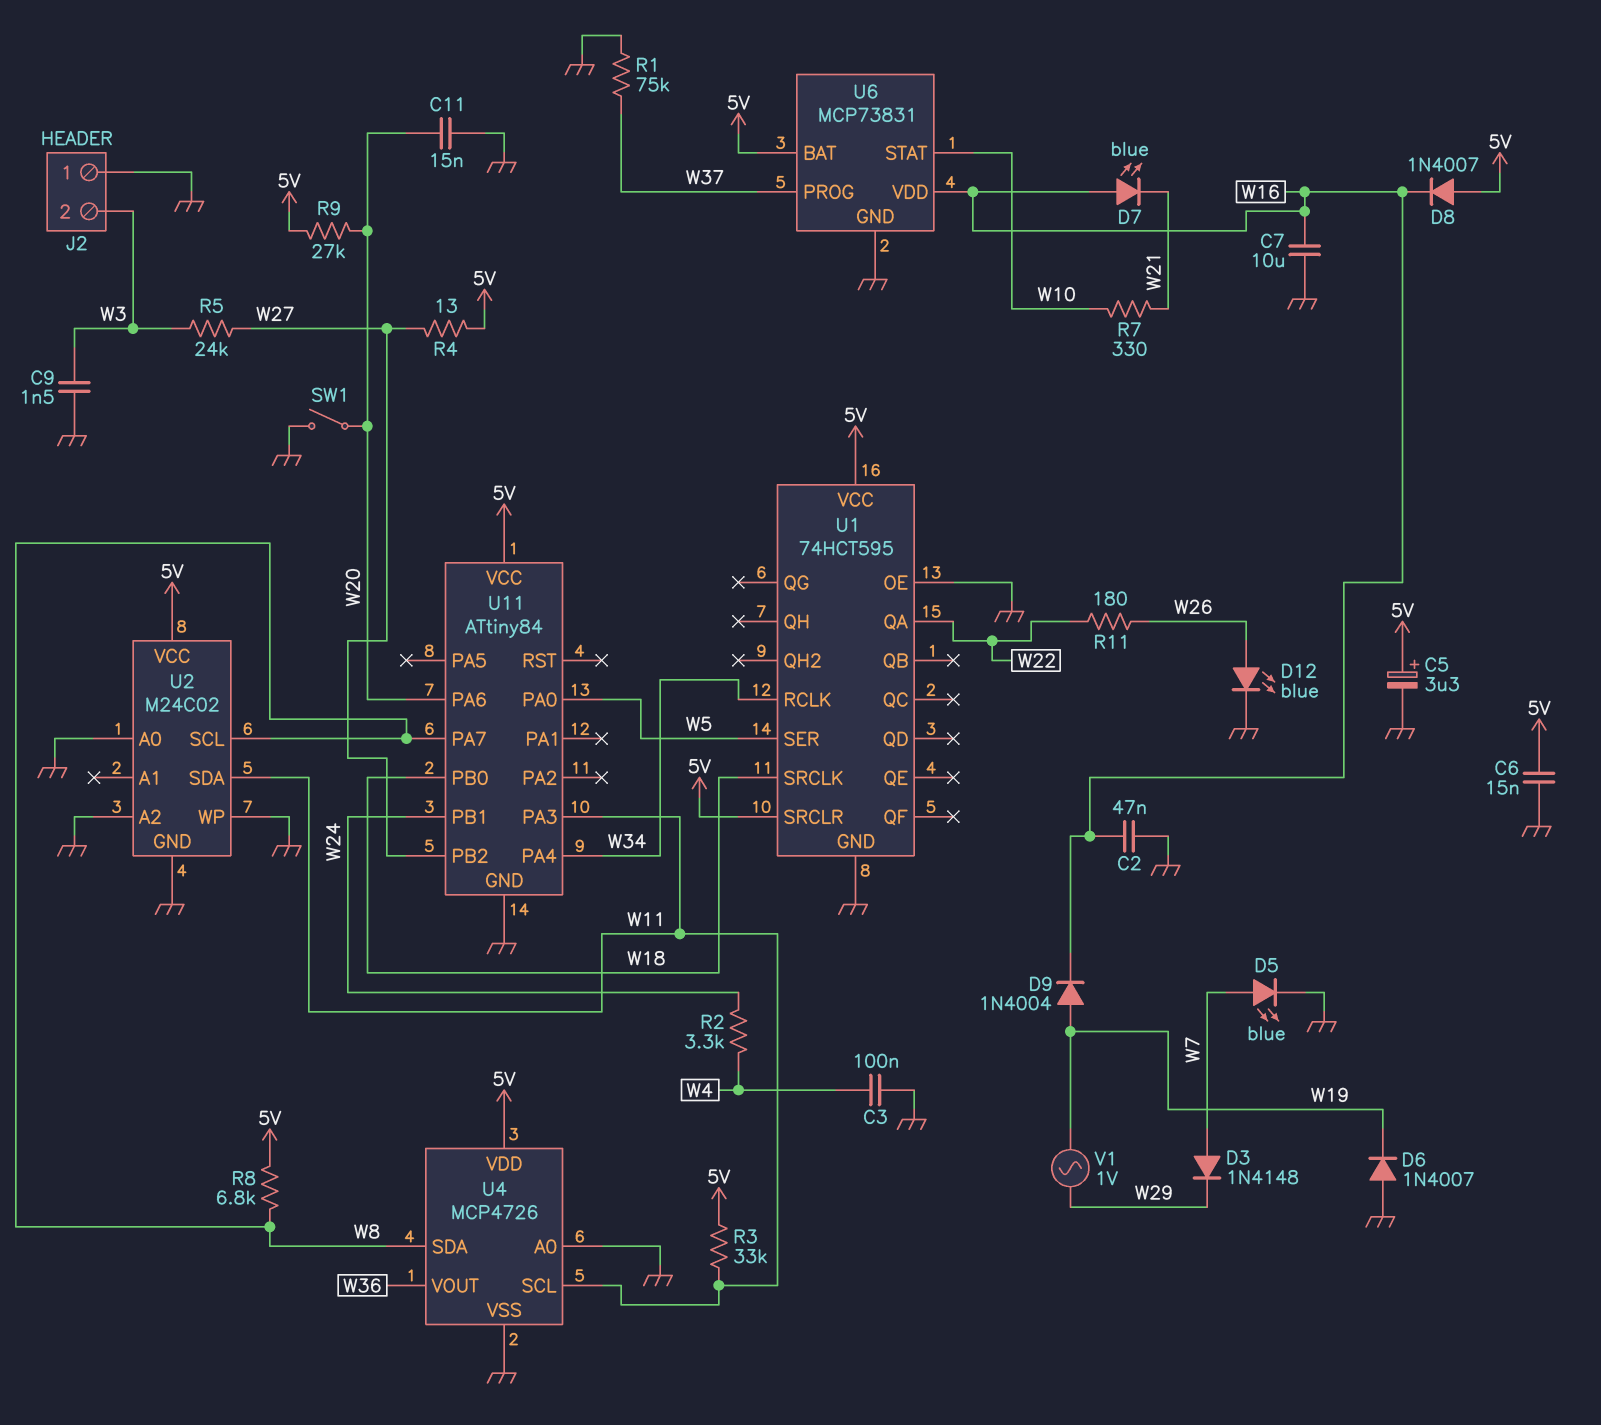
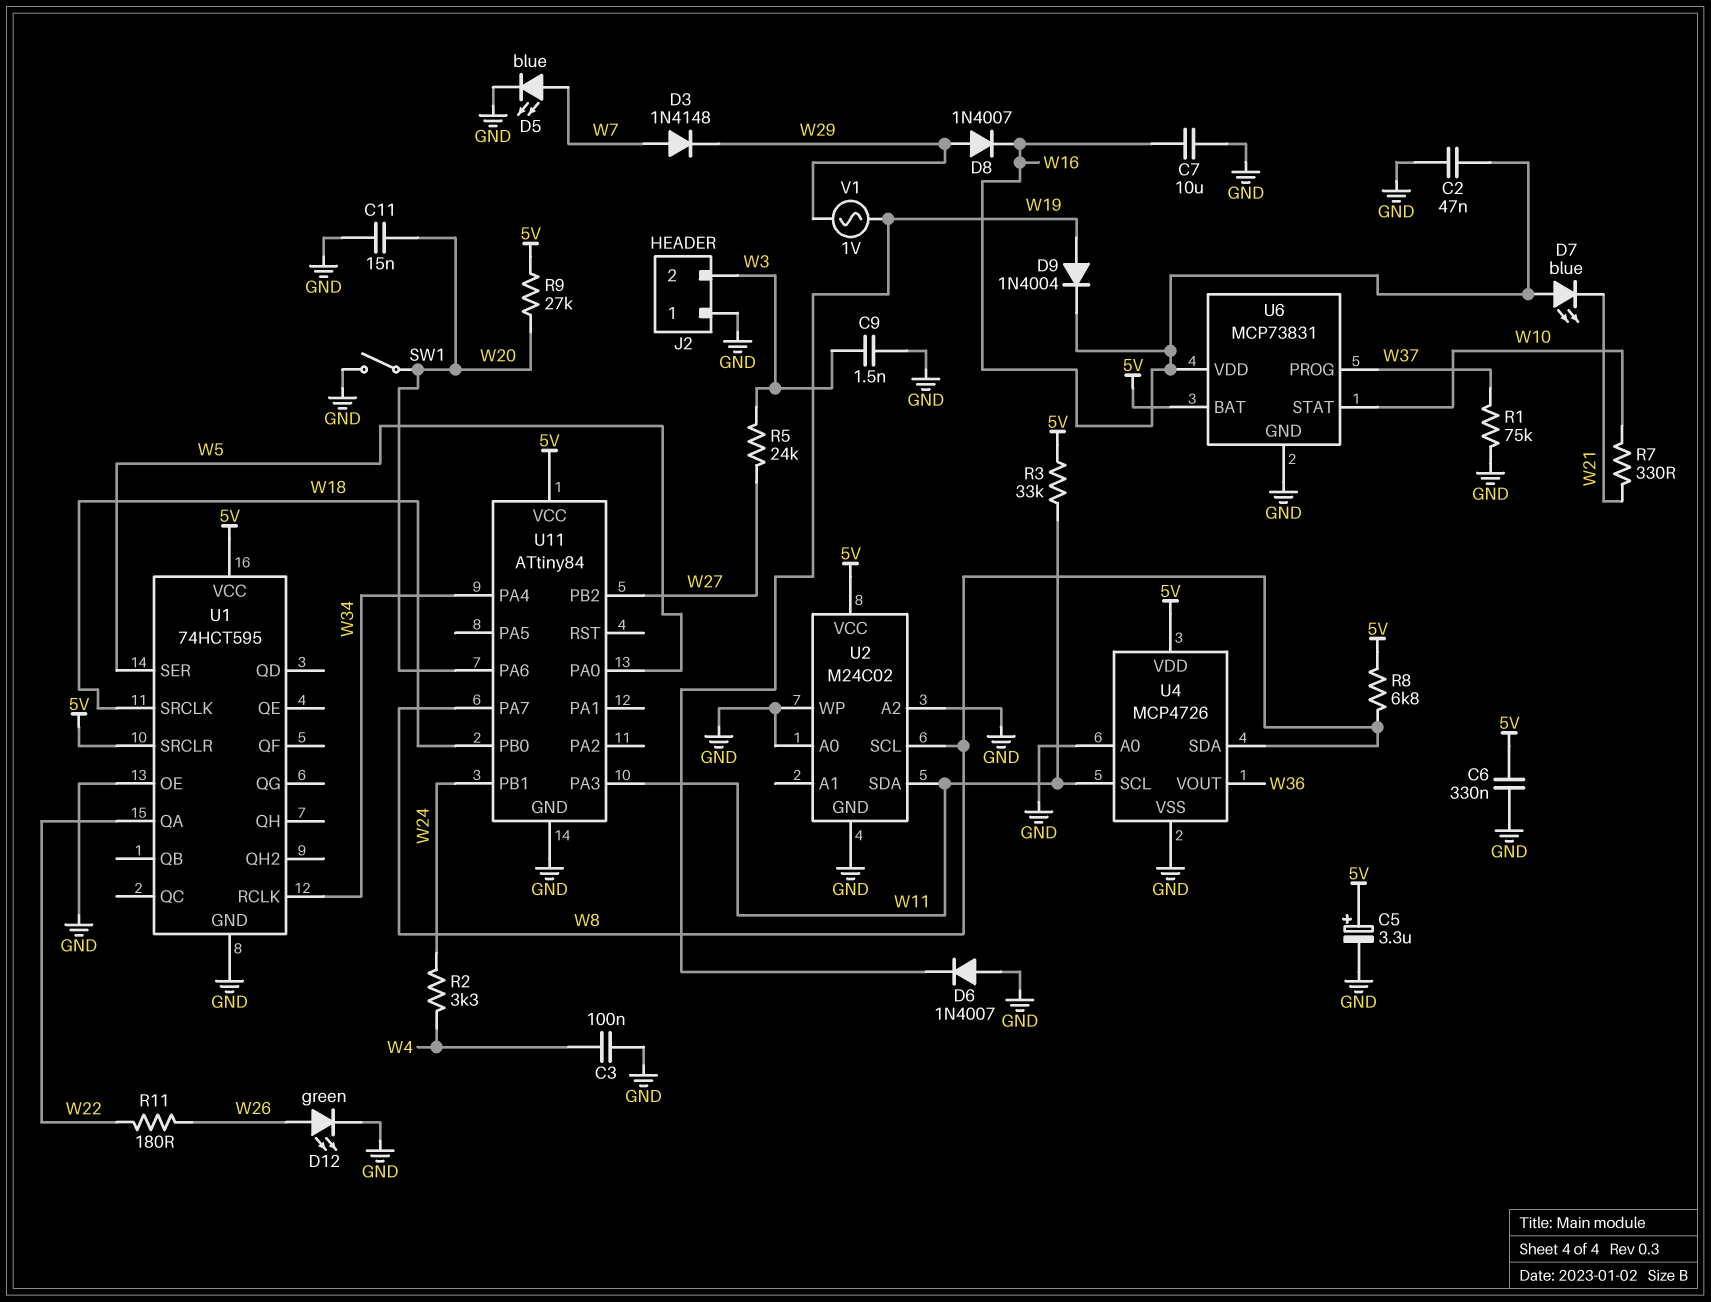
C6: 15nF (5V, GND) -> 330nF (5V, GND)
D8: diode 1N4007 (A 5V, K W16) -> diode 1N4007 (A W29, K W16)
D12: LED blue (A W26, K GND) -> LED green (A W26, K GND)
R4: 13 (5V, W27) -> none

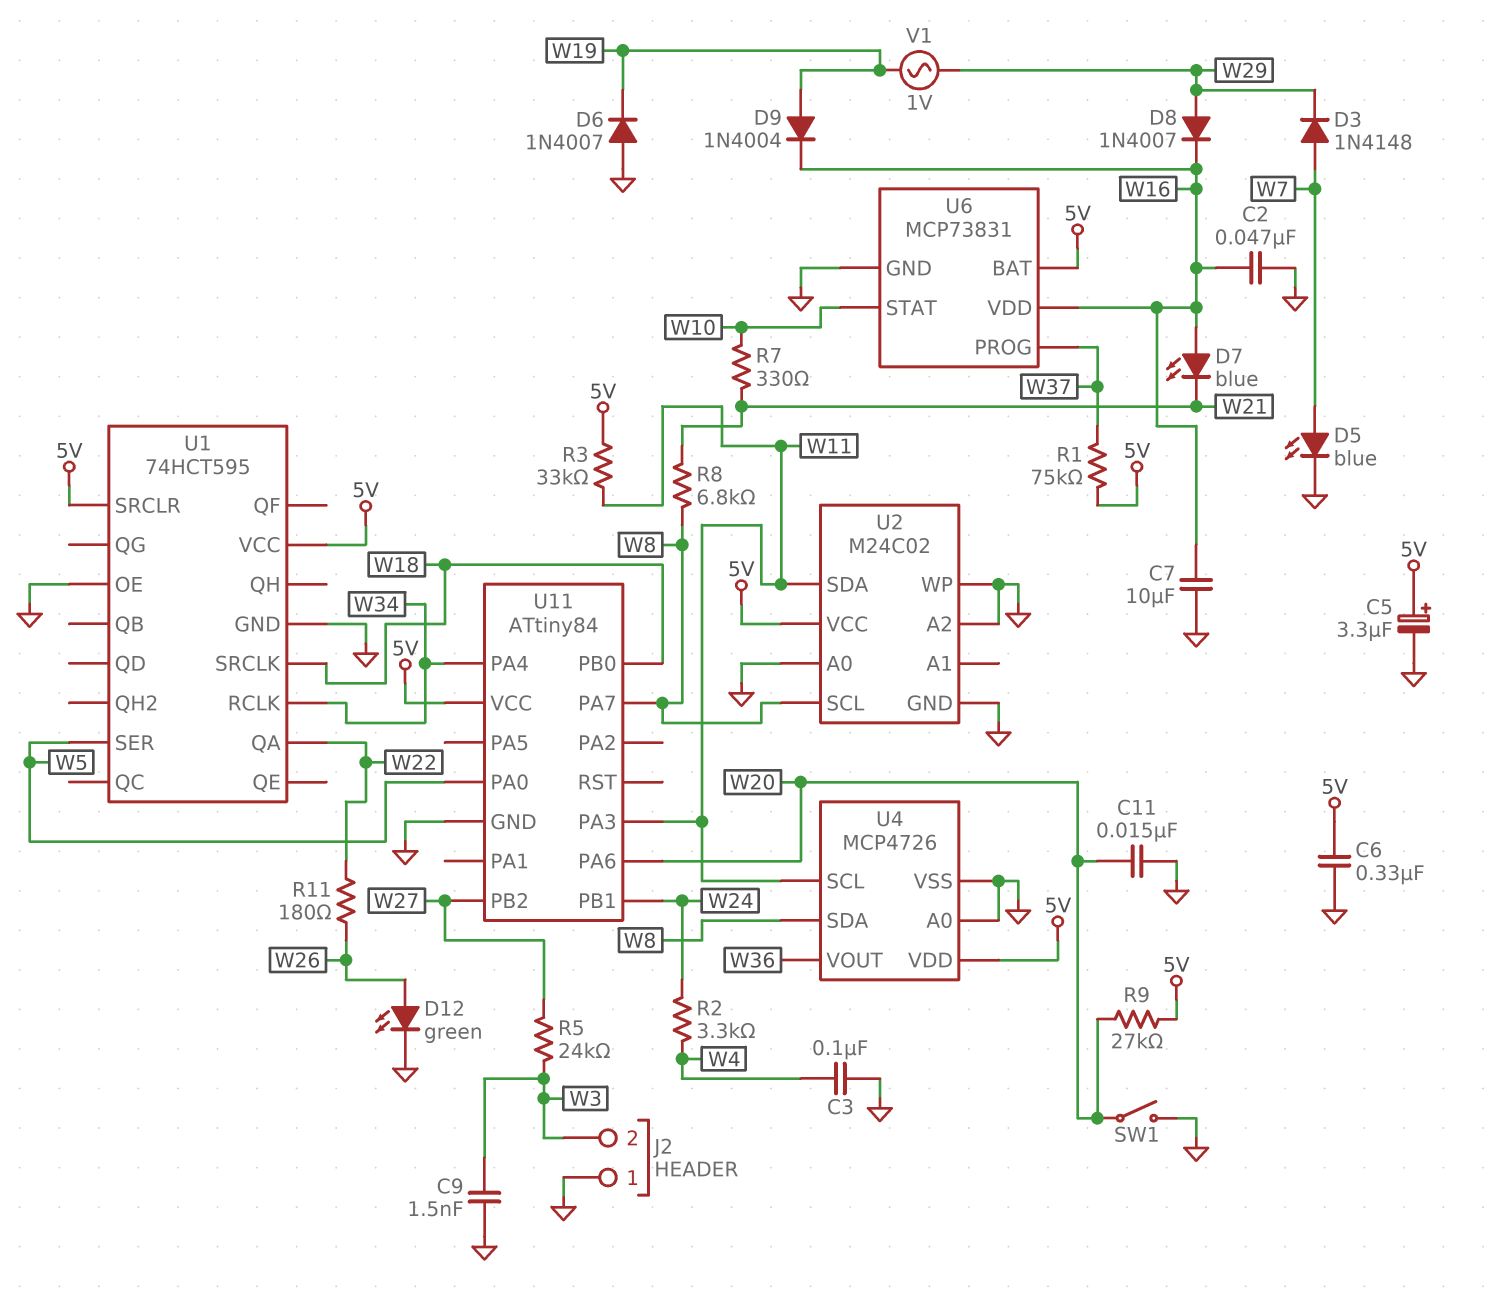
R1: 75k (GND, W37) -> 75k (5V, W37)
R8: 6.8k (5V, W8) -> 6.8k (W8, W21)

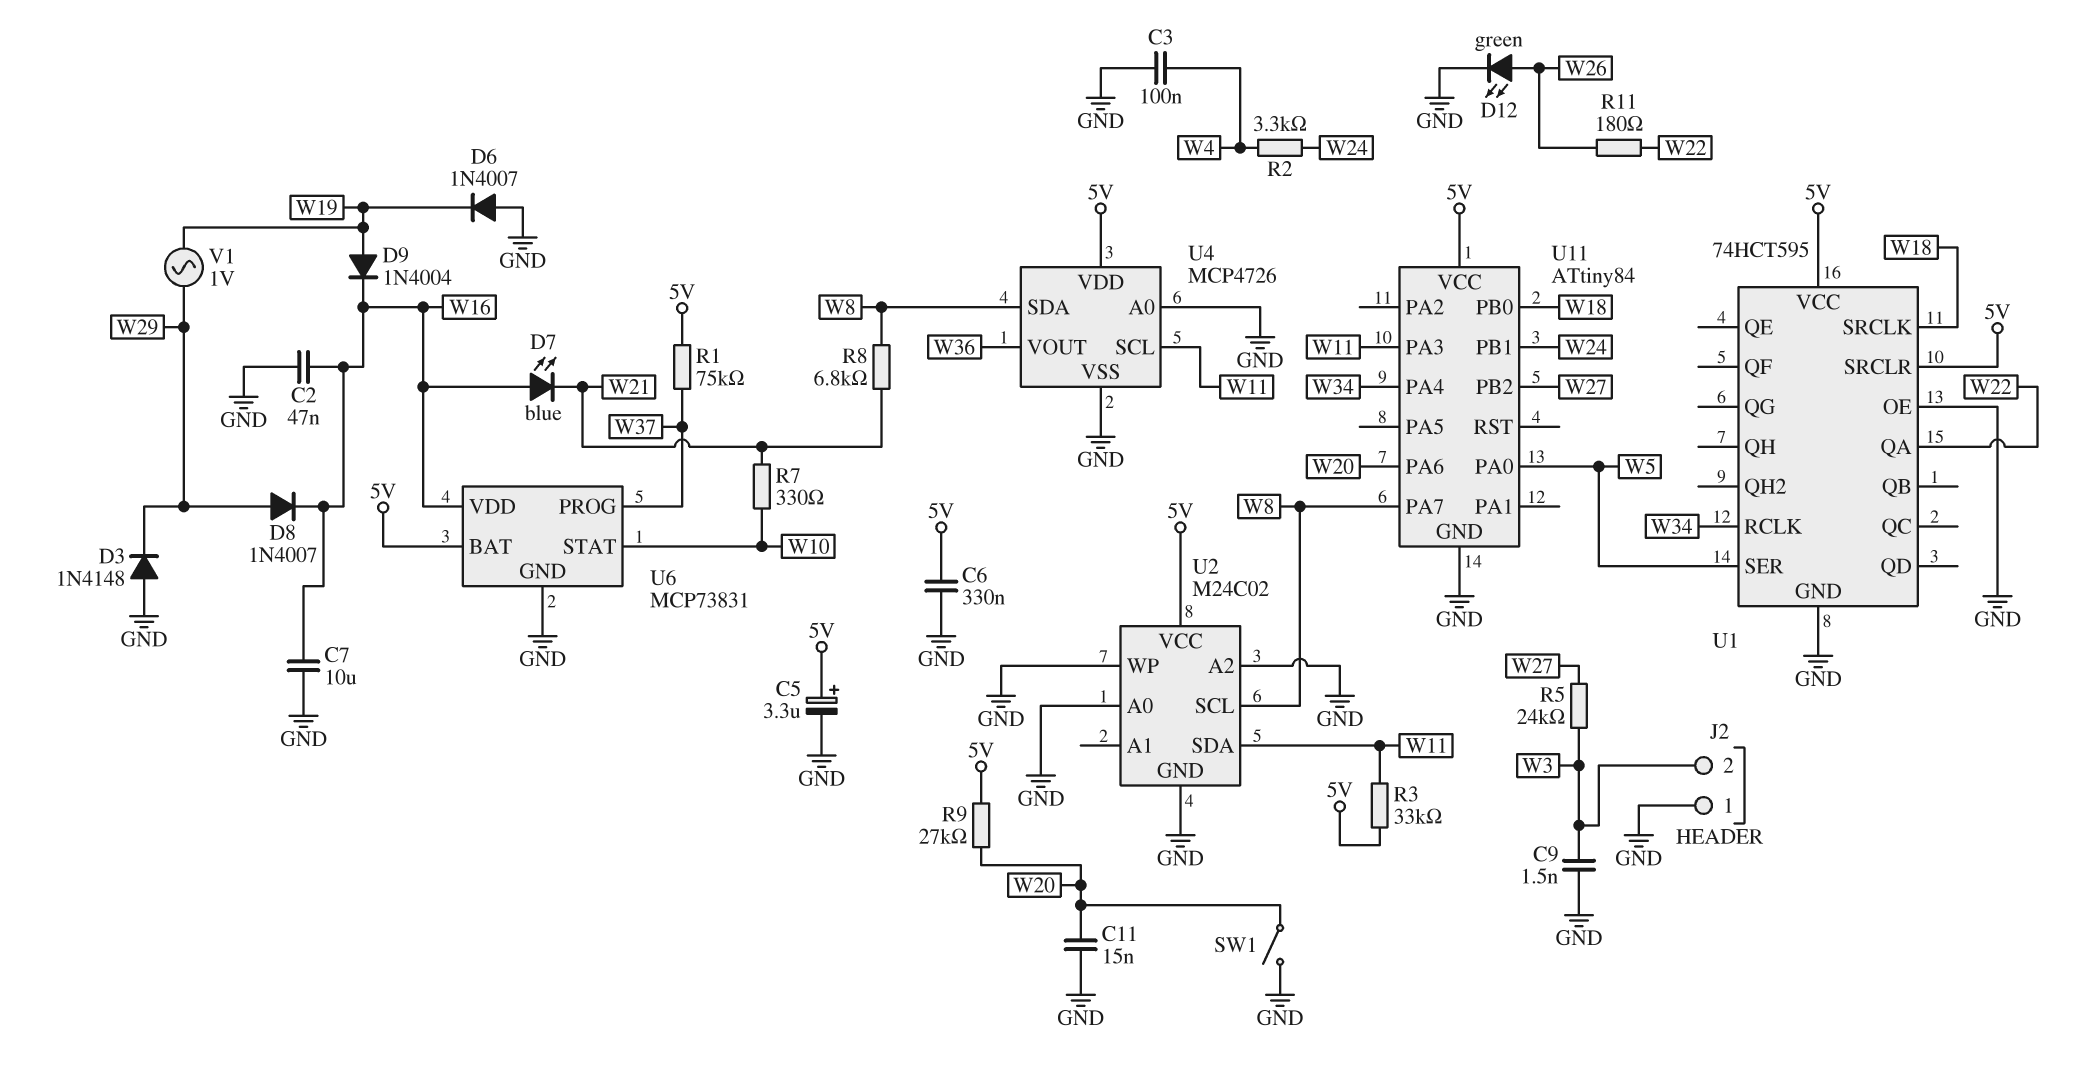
D3: diode 1N4148 (A W7, K W29) -> diode 1N4148 (A GND, K W29)
D5: LED blue (A W7, K GND) -> none

